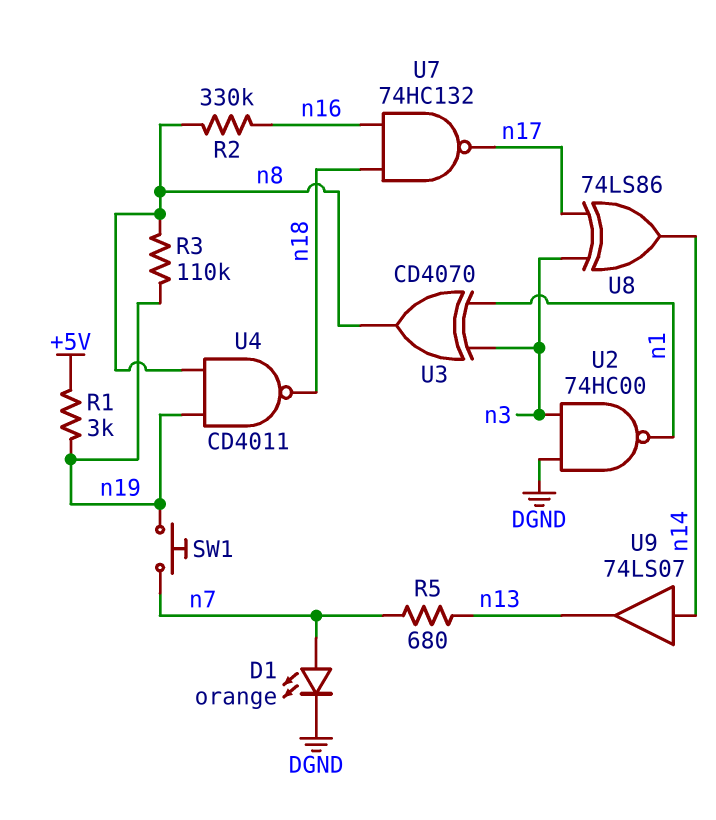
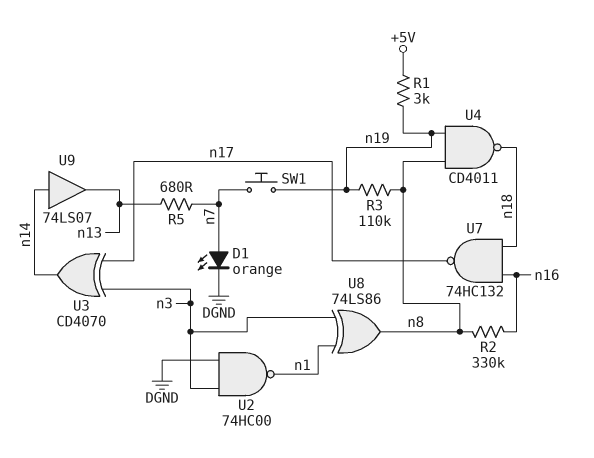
U3: XOR CD4070 (in n1, in n3, out n8) -> XOR CD4070 (in n3, in n17, out n14)
U8: XOR 74LS86 (in n3, in n17, out n14) -> XOR 74LS86 (in n1, in n3, out n8)

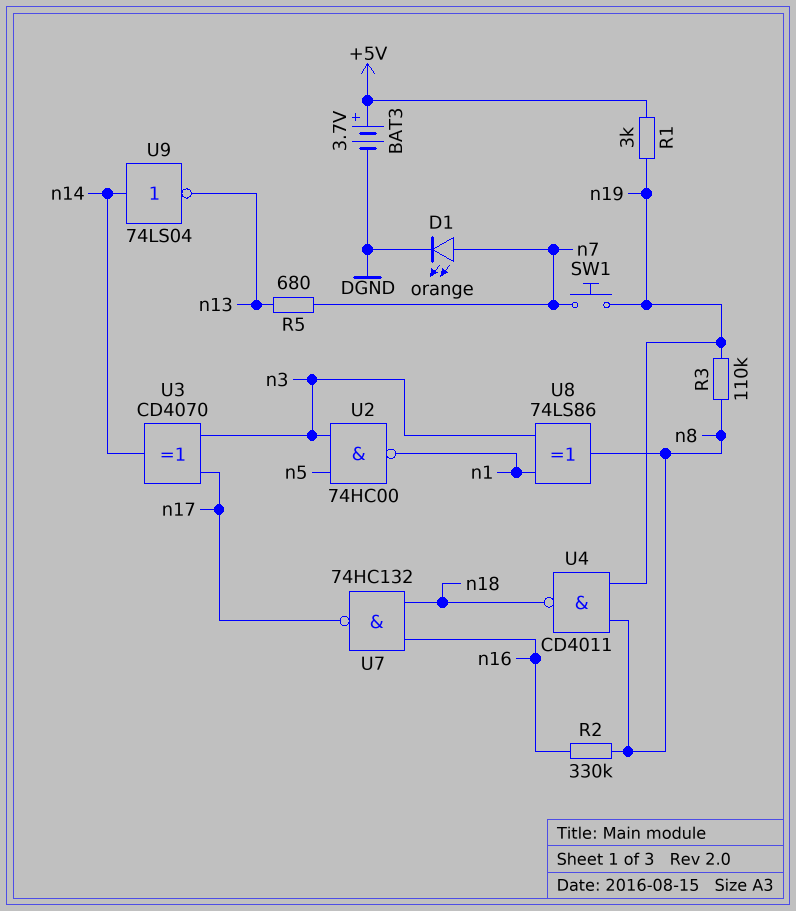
BAT3: none -> 3.7V (plus +5V, minus DGND)
U2: NAND 74HC00 (in DGND, in n3, out n1) -> NAND 74HC00 (in n3, in n5, out n1)
U9: buffer 74LS07 (in n14, out n13) -> NOT 74LS04 (in n14, out n13)

